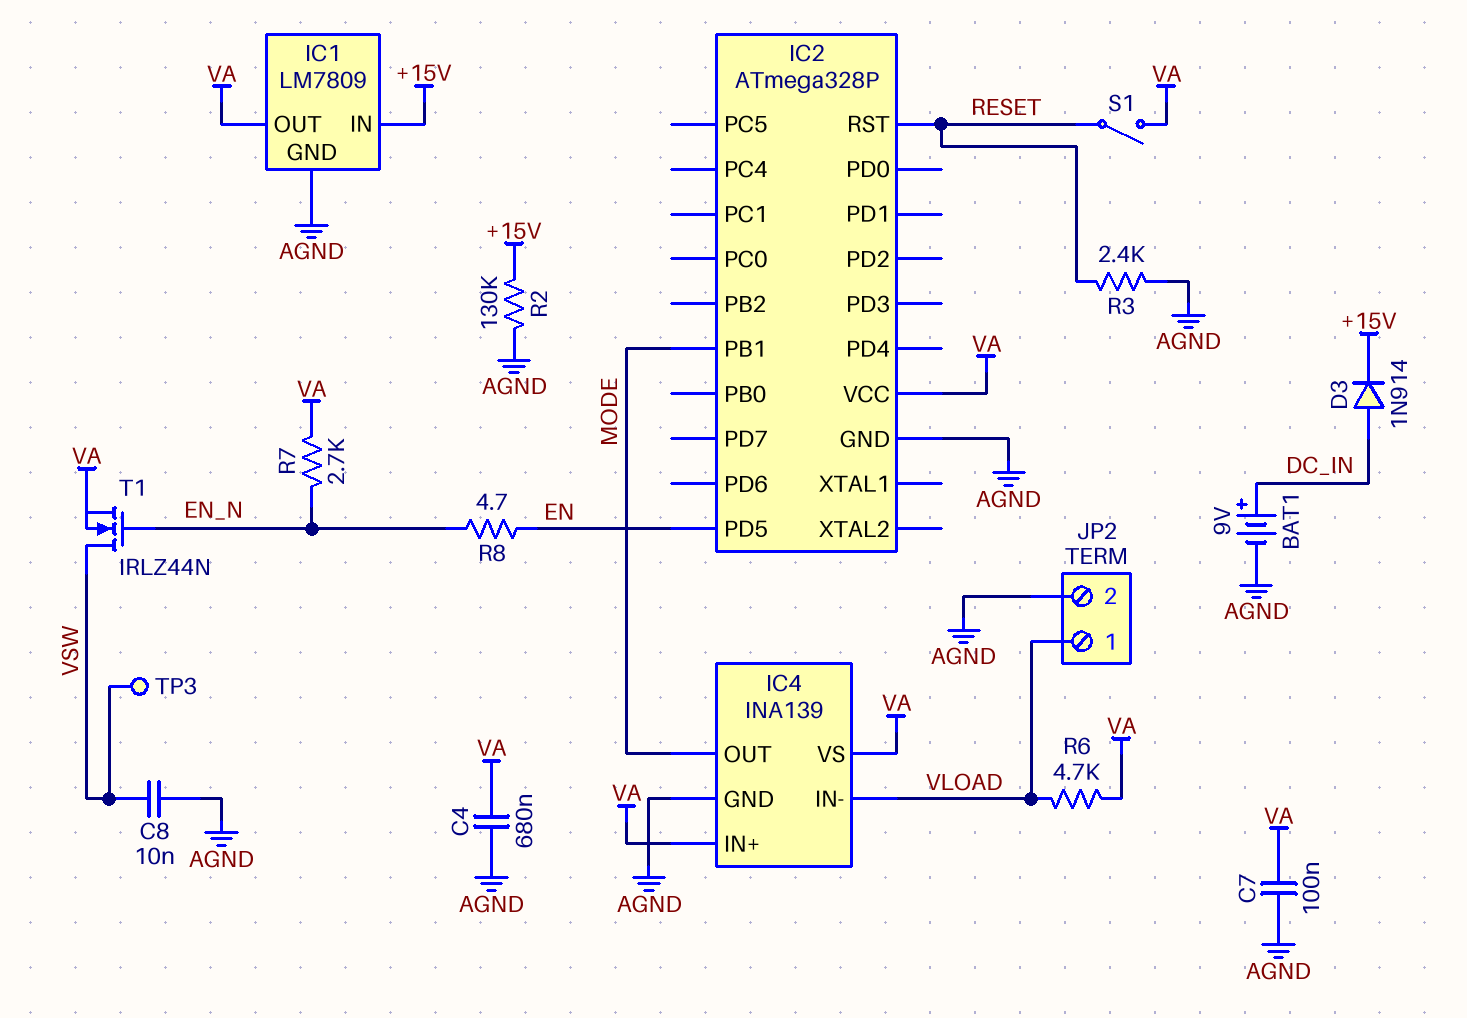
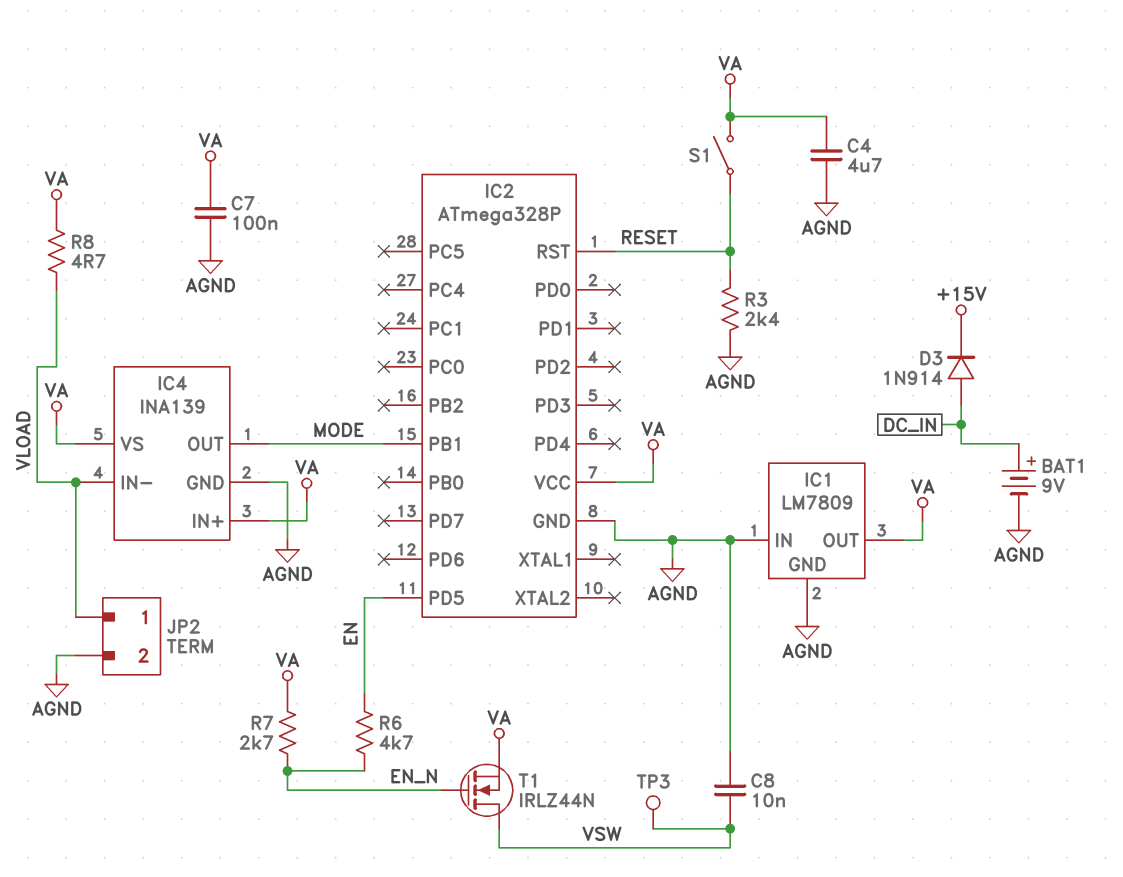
C4: 680nF (AGND, VA) -> 4.7uF (AGND, VA)
IC1 pin IN: +15V -> AGND
R2: 130k (+15V, AGND) -> none
R6: 4.7k (VA, VLOAD) -> 4.7k (EN, EN_N)
R8: 4.7 (EN, EN_N) -> 4.7 (VA, VLOAD)

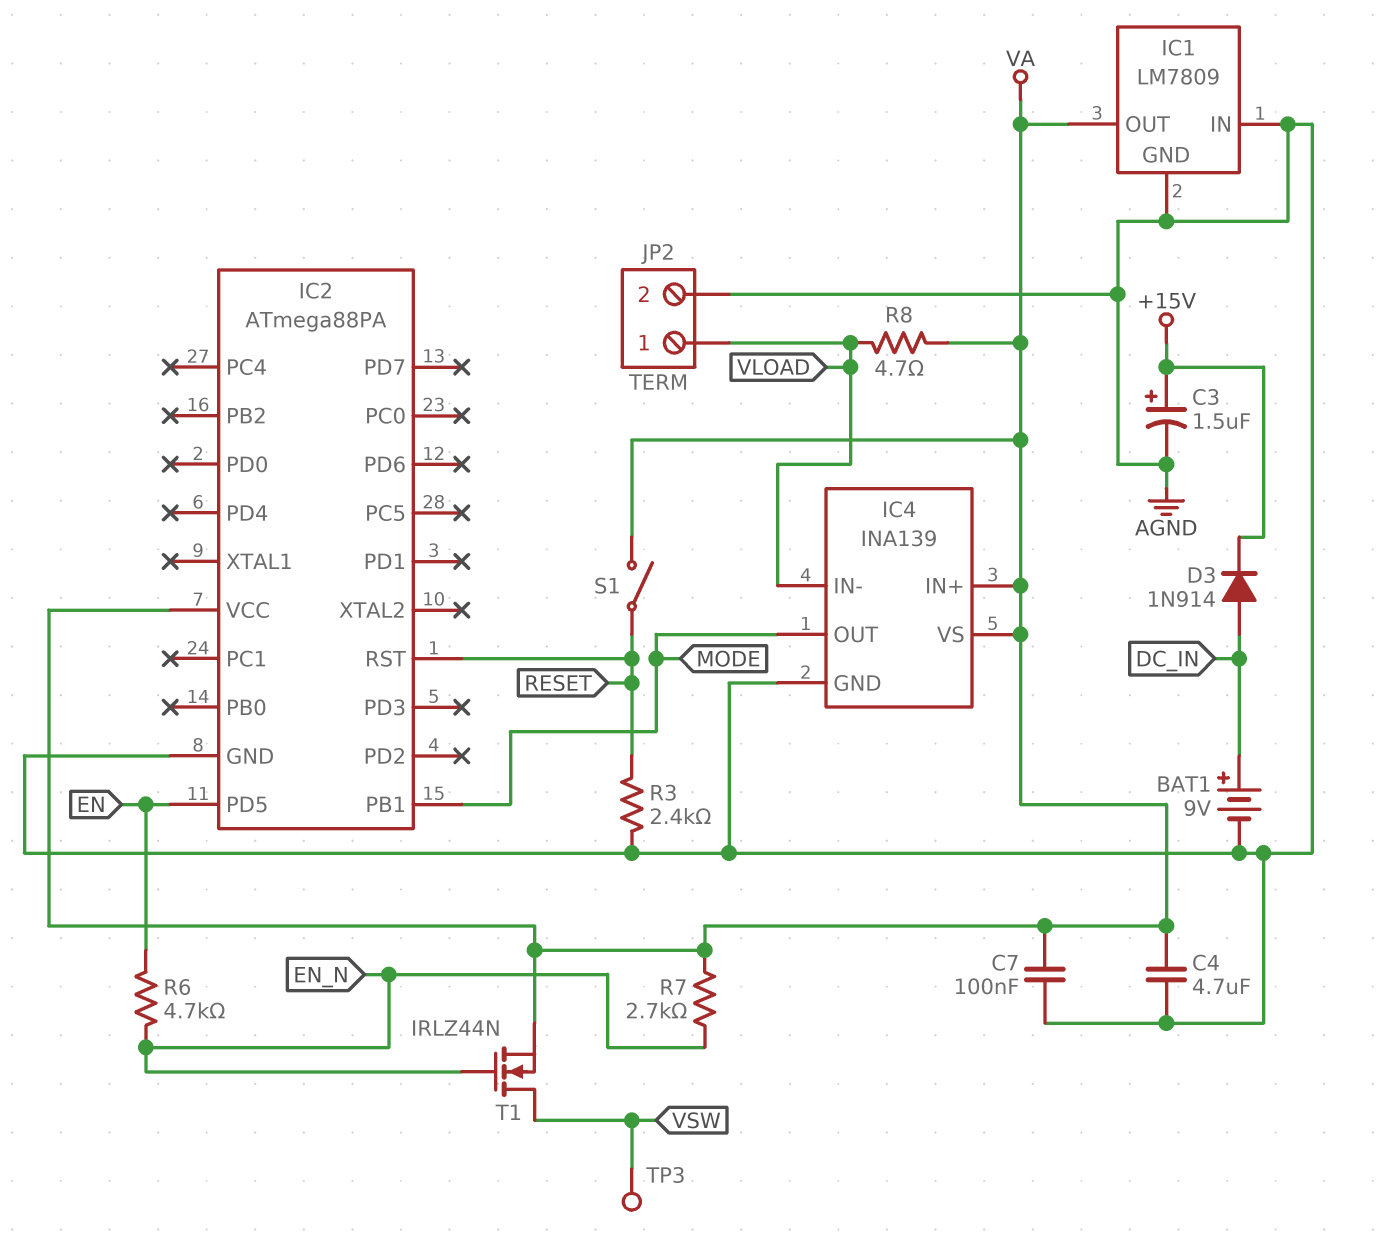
C3: none -> 1.5uF (plus +15V, minus AGND)
C8: 10nF (AGND, VSW) -> none
IC2: ATmega328P -> ATmega88PA

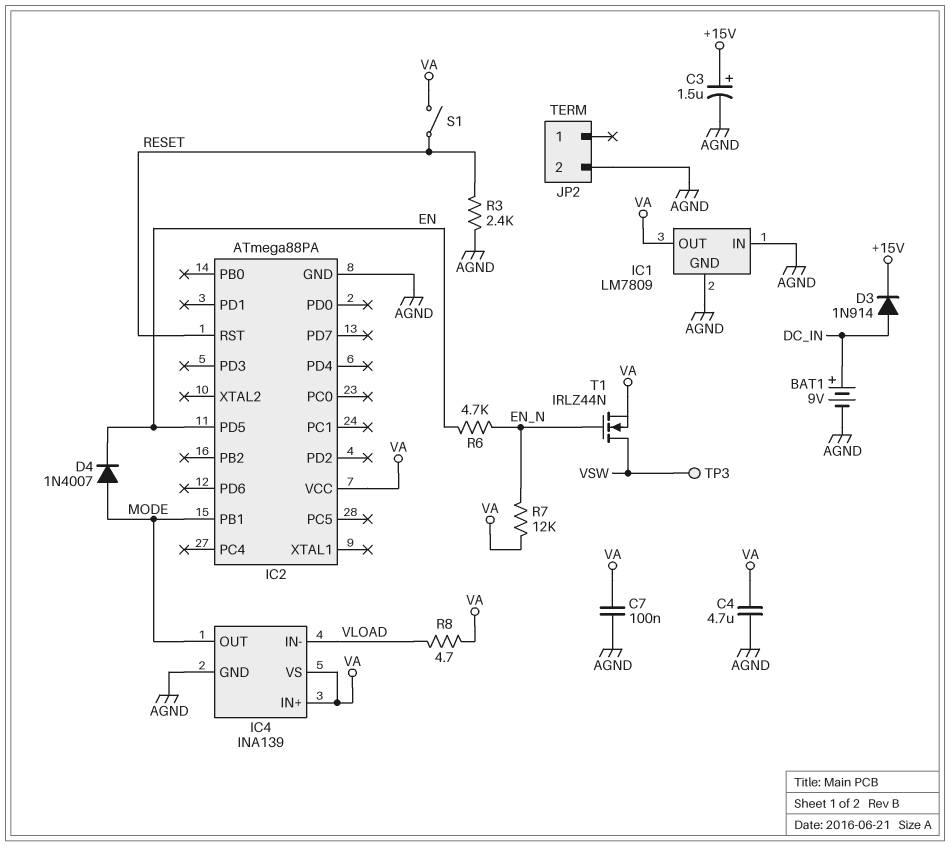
D4: none -> diode 1N4007 (A MODE, K EN)
JP2 pin 1: VLOAD -> none
R7: 2.7k (EN_N, VA) -> 12k (EN_N, VA)

